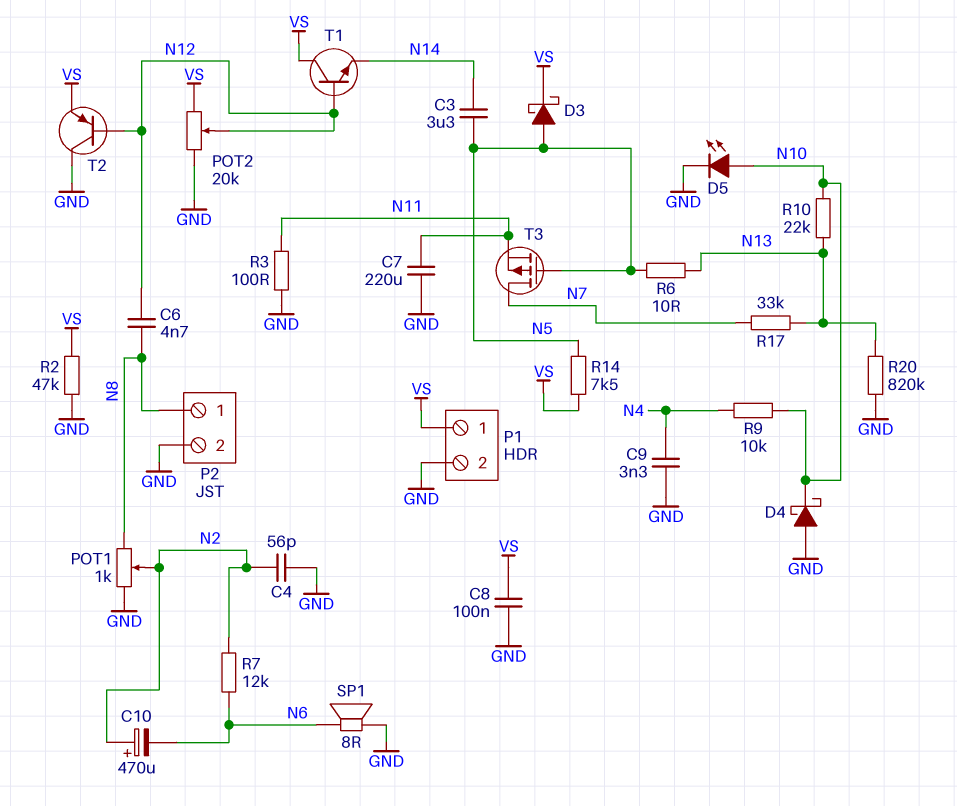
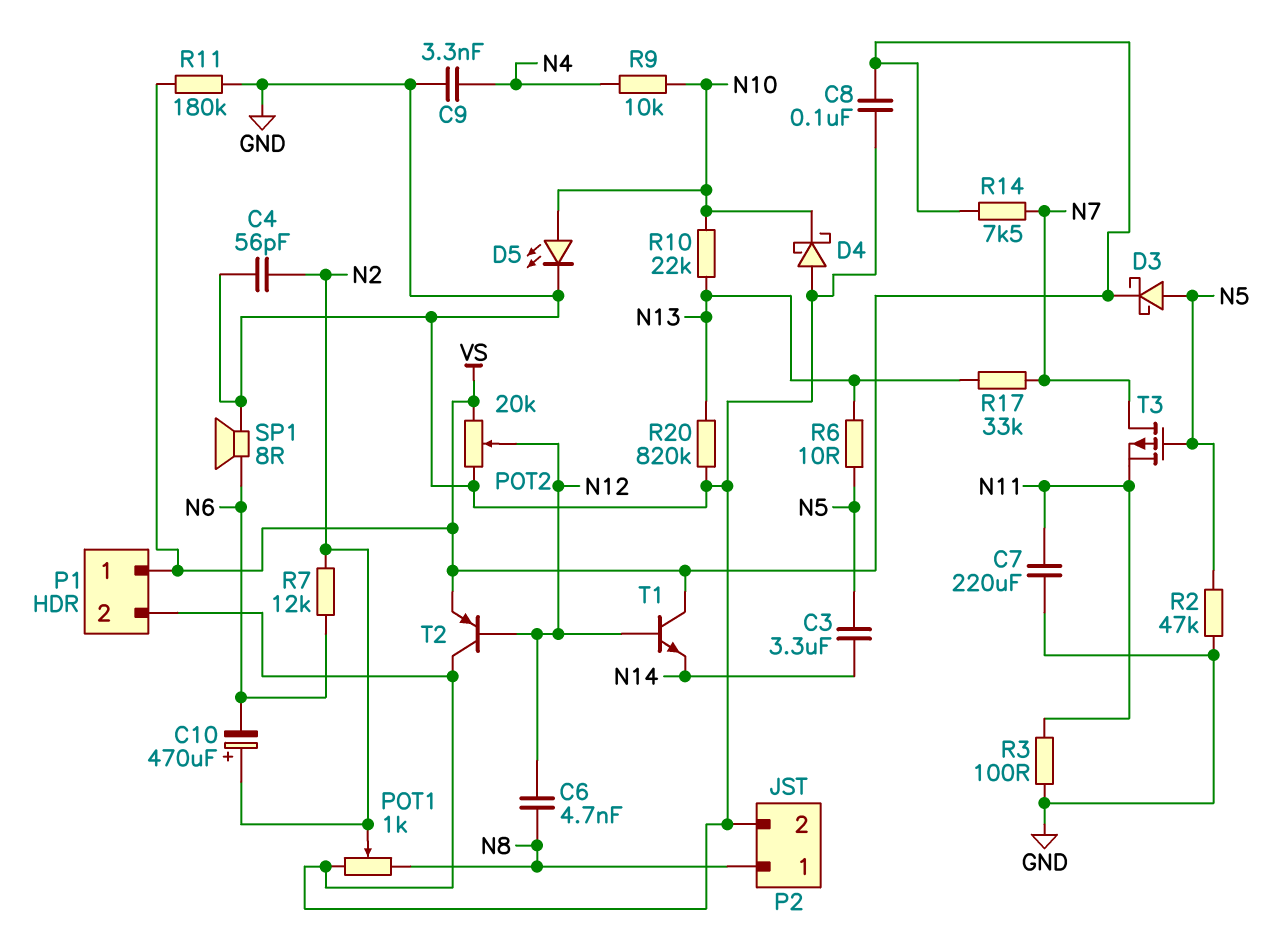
R2: 47k (GND, VS) -> 47k (GND, N5)
R11: none -> 180k (GND, VS)
R14: 7.5k (N5, VS) -> 7.5k (N7, VS)

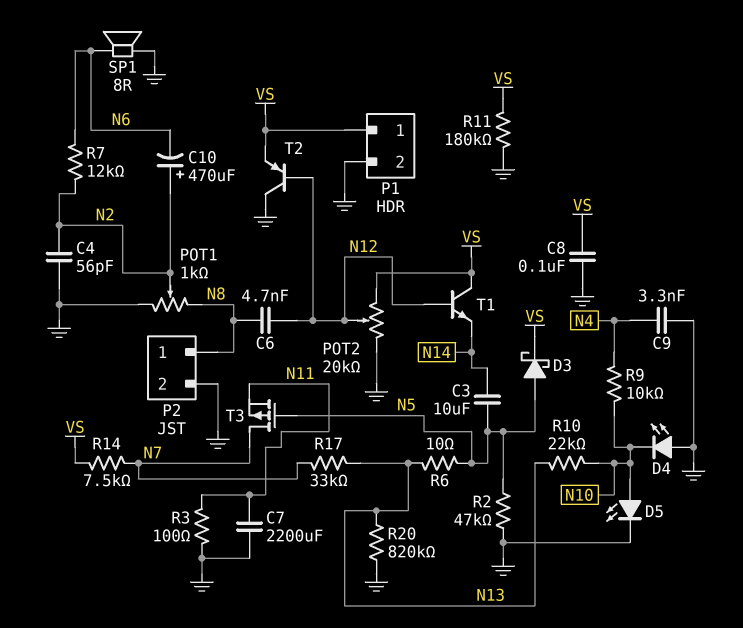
C3: 3.3uF (N5, N14) -> 10uF (N5, N14)
C7: 220uF (GND, N11) -> 2200uF (GND, N11)
D4: schottky (A GND, K N10) -> LED (A GND, K N10)

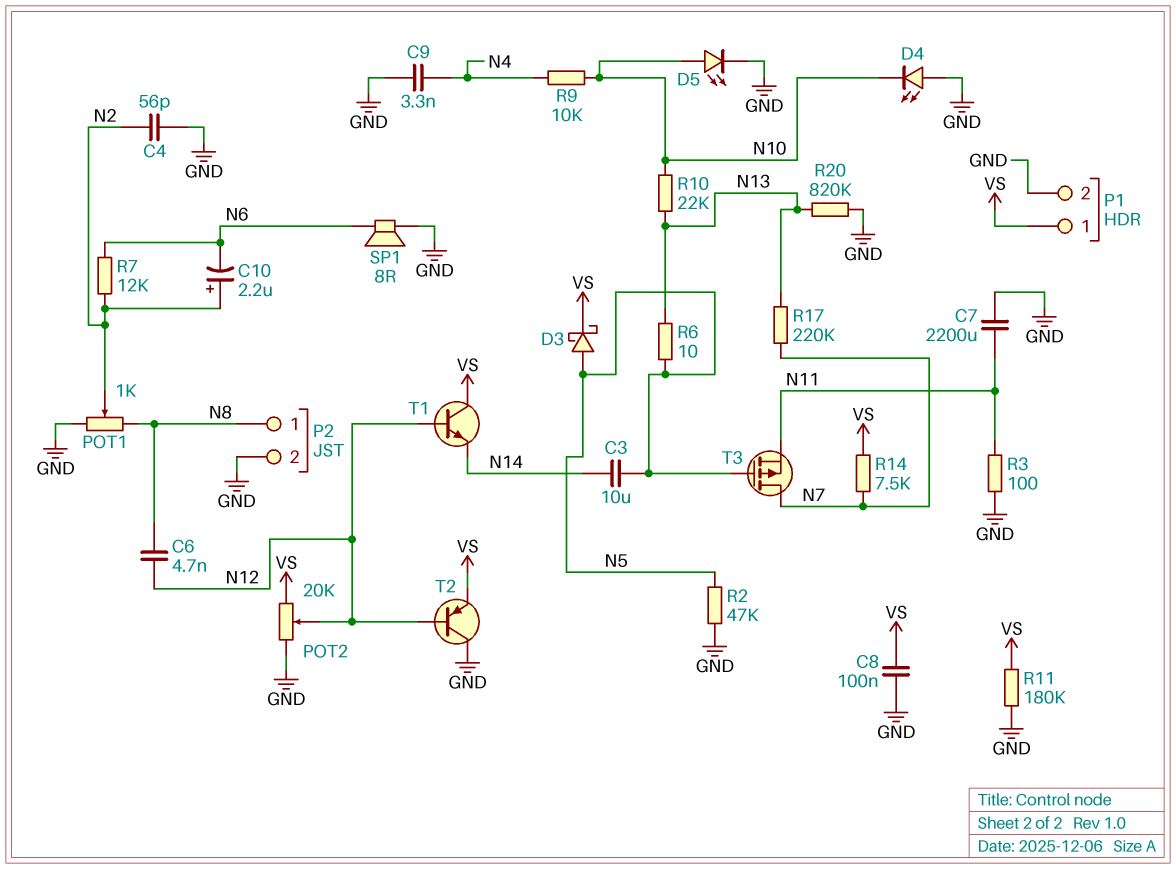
C10: 470uF (plus N2, minus N6) -> 2.2uF (plus N2, minus N6)
R17: 33k (N7, N13) -> 220k (N7, N13)

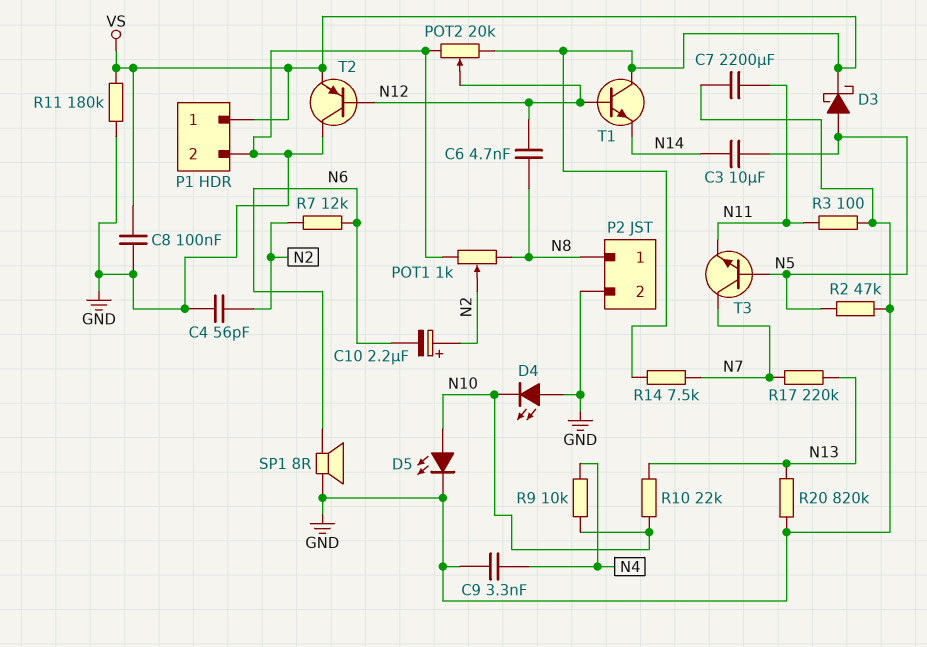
R6: 10 (N5, N13) -> none
T3: PMOS (G N5, D N7, S N11) -> NPN (B N5, C N7, E N11)

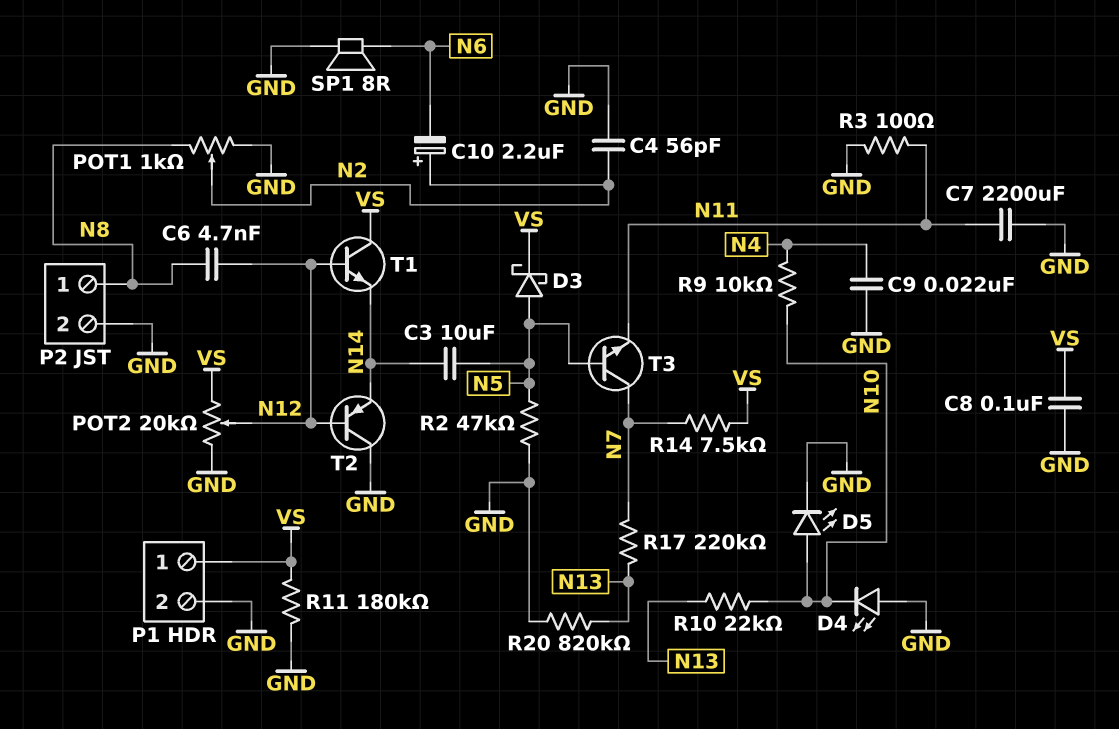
C9: 3.3nF (GND, N4) -> 22nF (GND, N4)
R7: 12k (N2, N6) -> none
T2: PNP (B N12, C GND, E VS) -> PNP (B N12, C GND, E N14)

